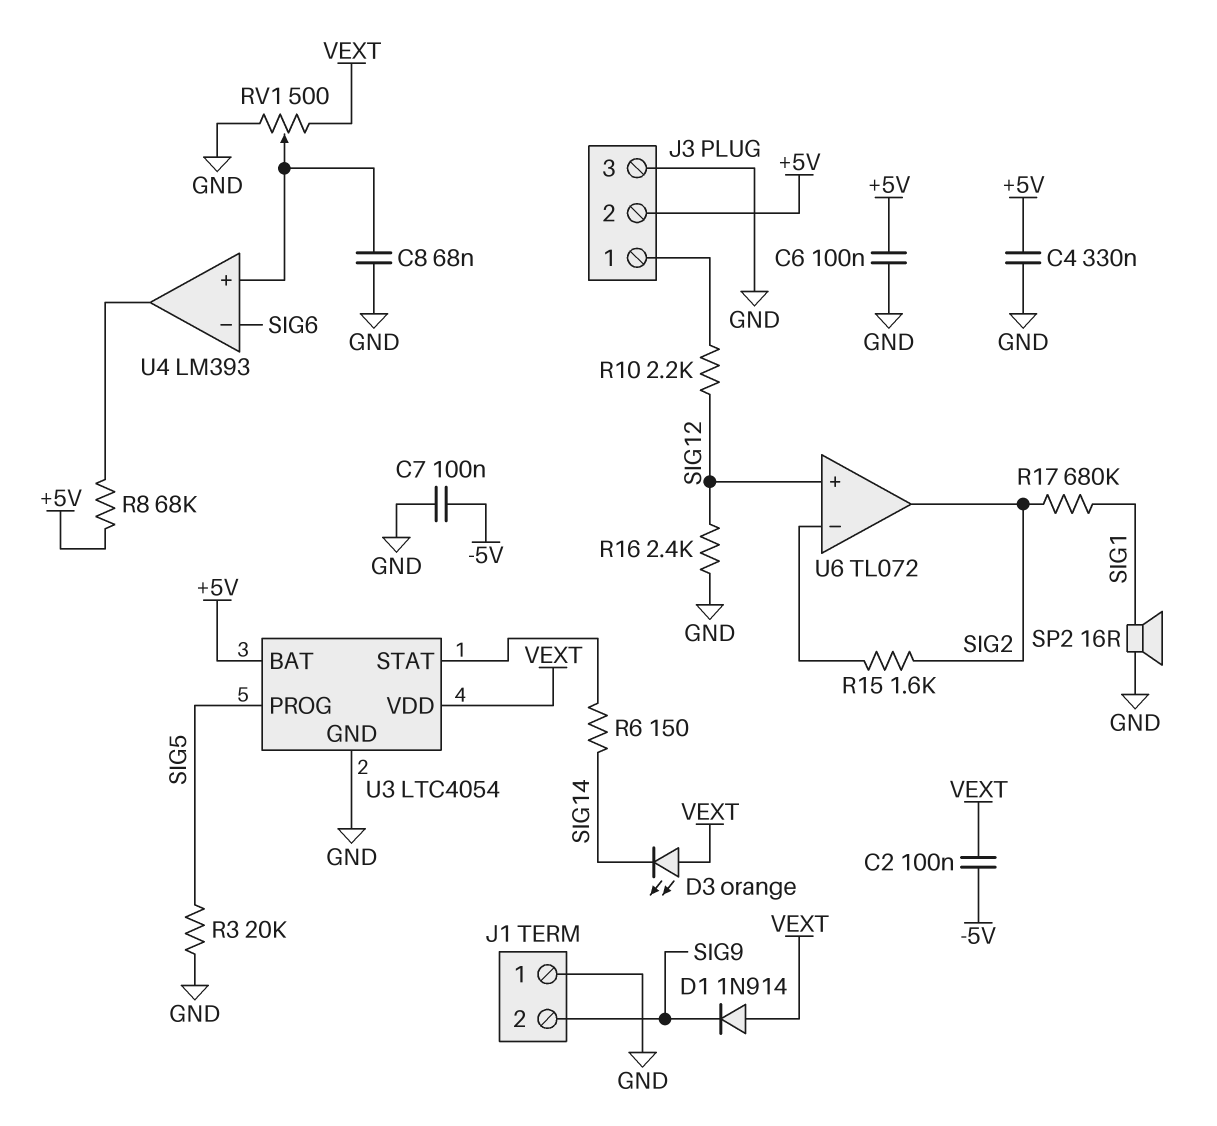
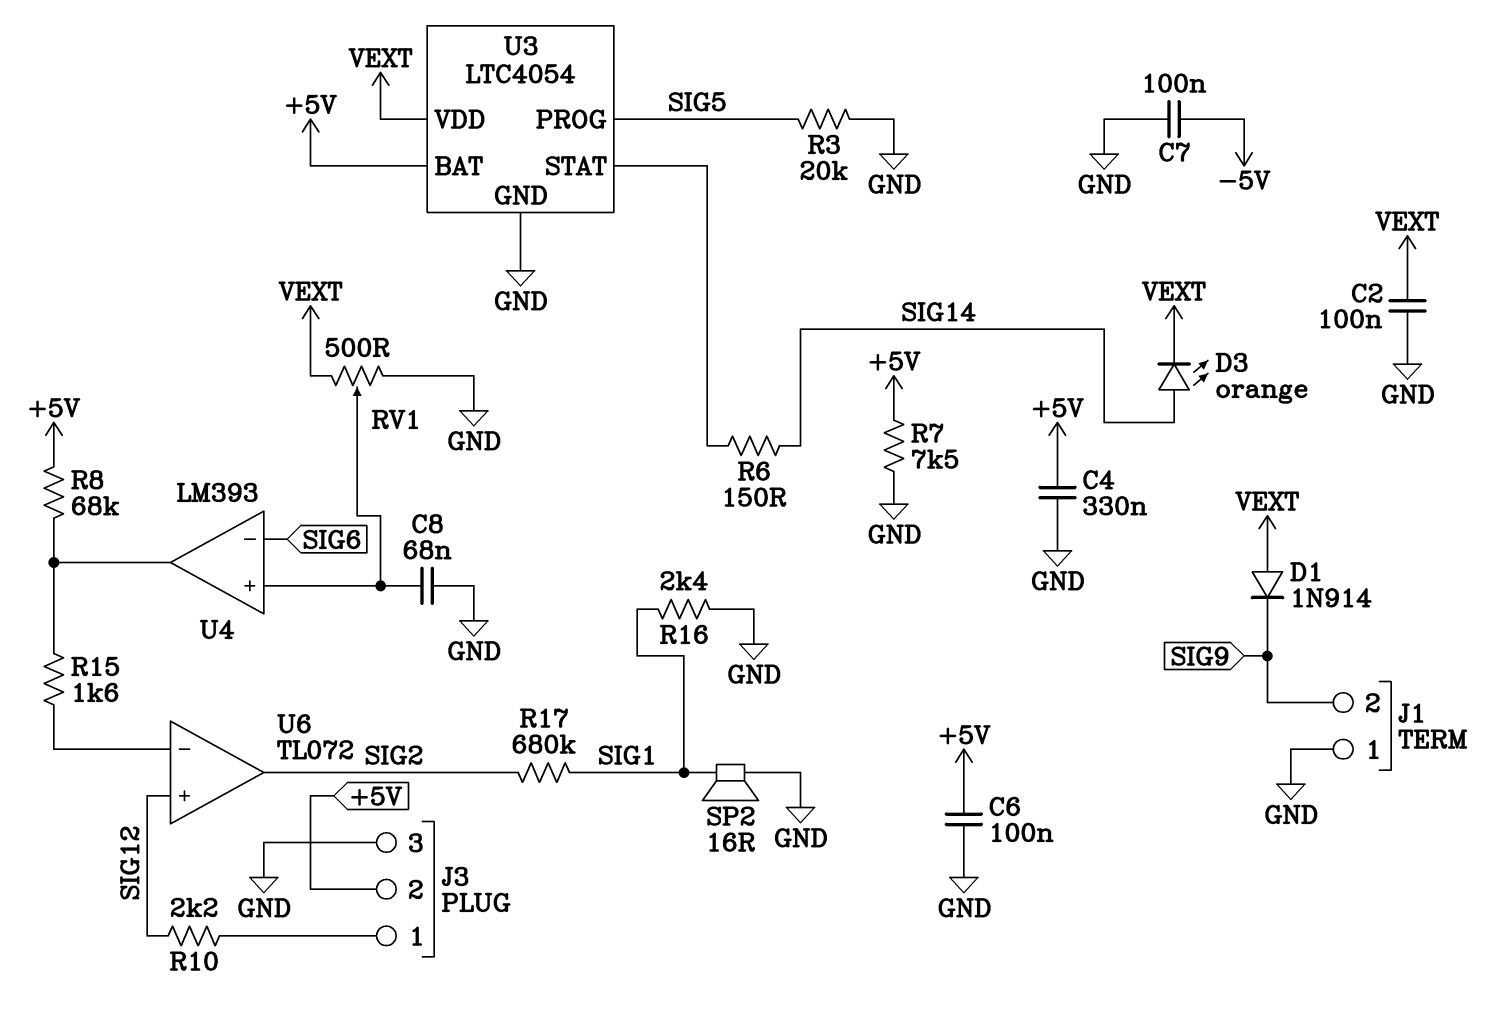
C2: 100nF (-5V, VEXT) -> 100nF (GND, VEXT)
D3: LED orange (A VEXT, K SIG14) -> LED orange (A SIG14, K VEXT)
R7: none -> 7.5k (+5V, GND)
R15: 1.6k (SIG2, U6/in-) -> 1.6k (U4/out, U6/in-)
R16: 2.4k (GND, SIG12) -> 2.4k (GND, SIG1)

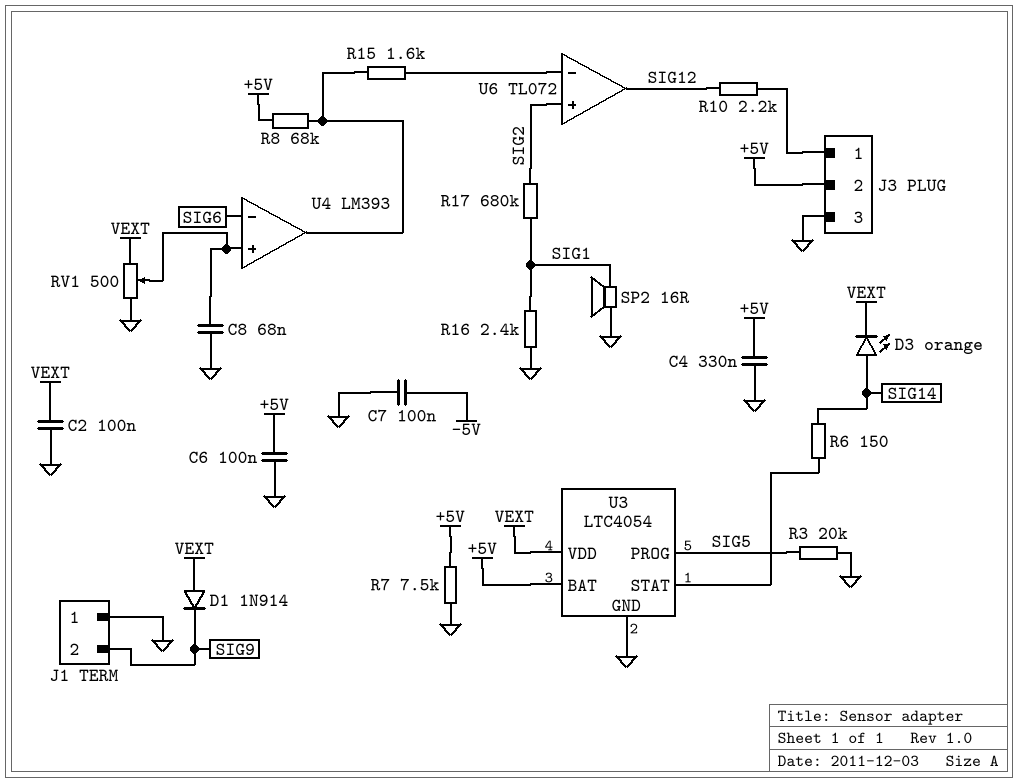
U6 pin in+: SIG12 -> SIG2
U6 pin out: SIG2 -> SIG12

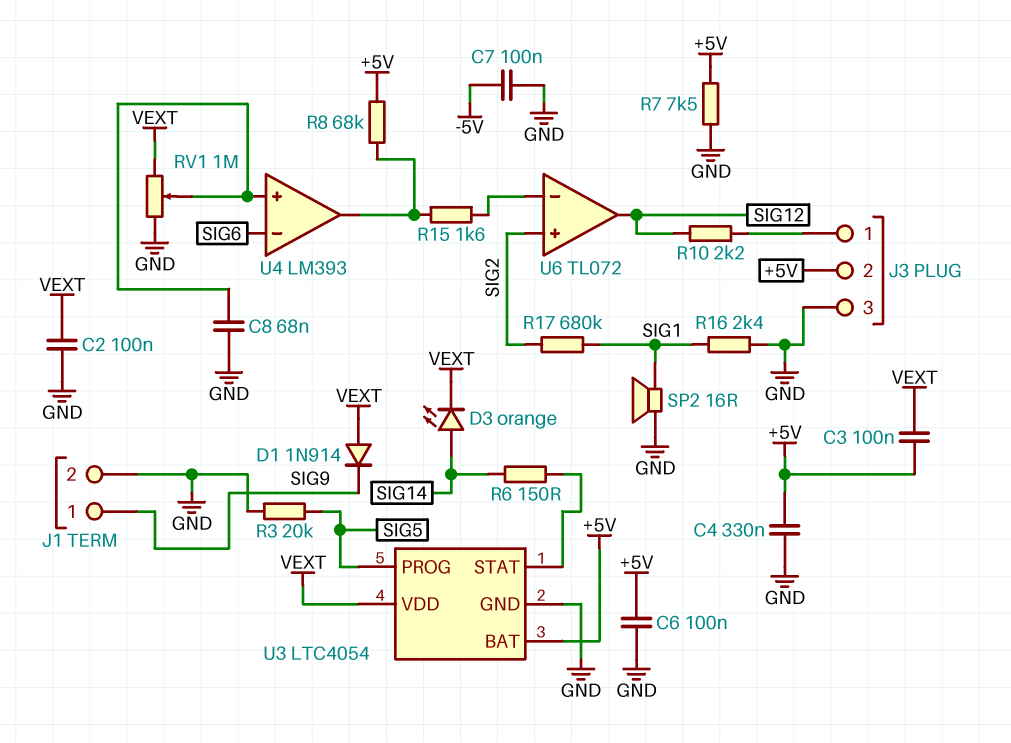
C3: none -> 100nF (+5V, VEXT)
J1 pin 1: GND -> SIG9
J1 pin 2: SIG9 -> GND
RV1: 500 (GND, VEXT, wiper U4/in+) -> 1M (GND, VEXT, wiper U4/in+)

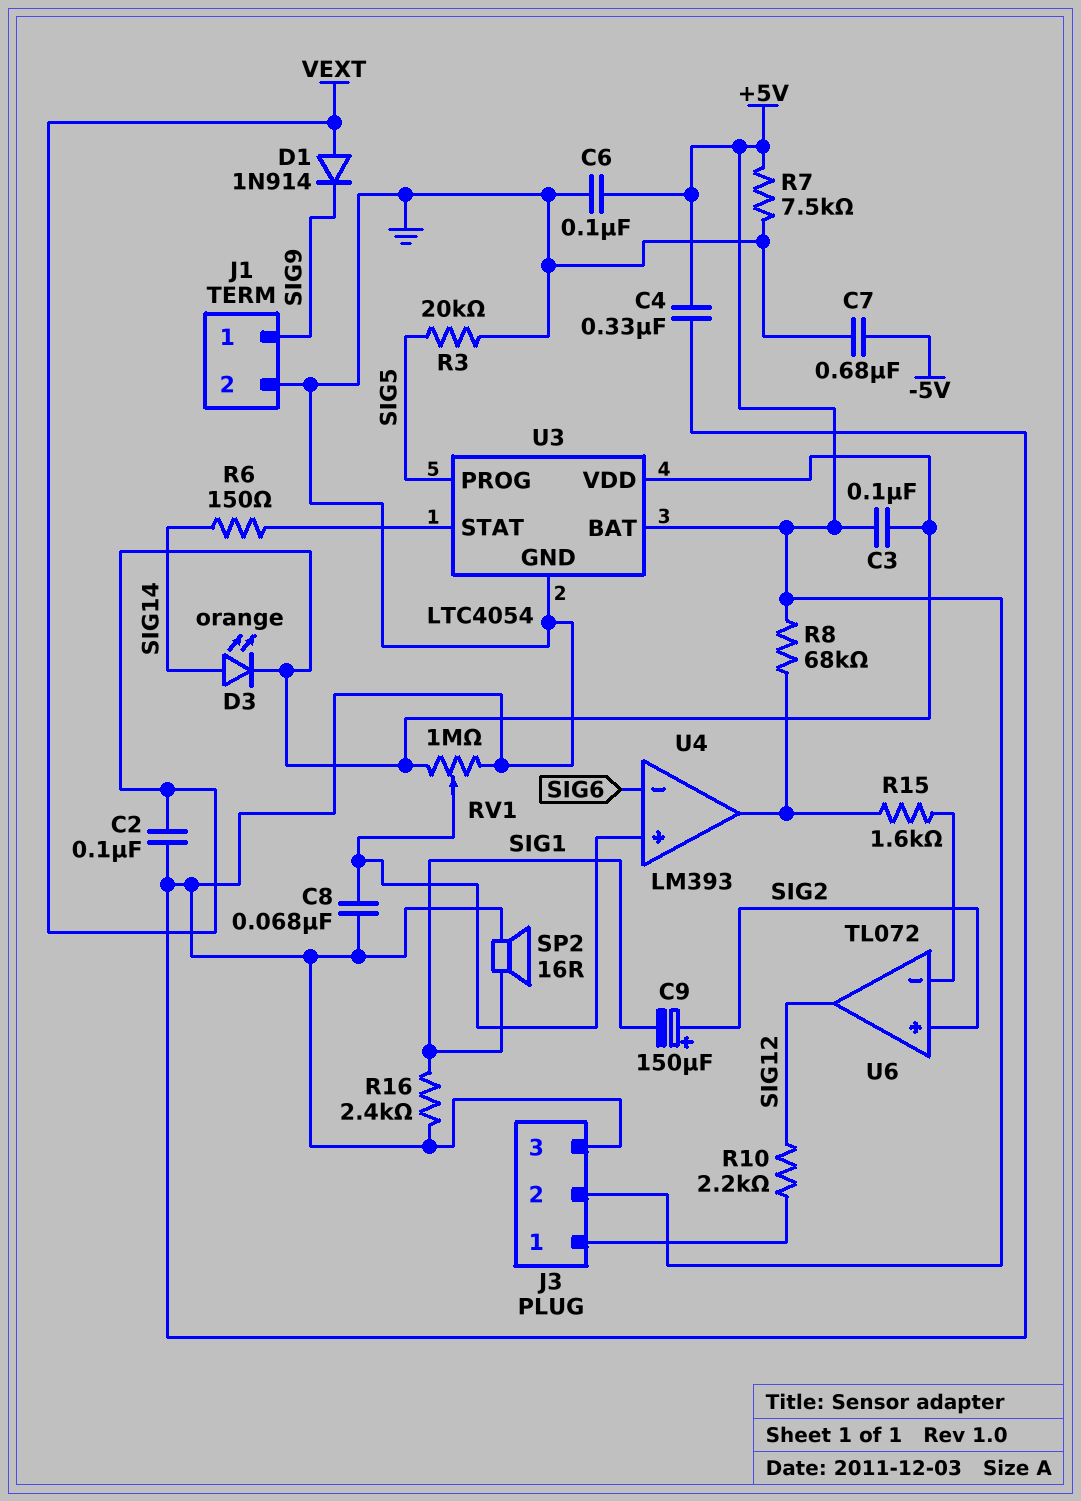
C7: 100nF (-5V, GND) -> 680nF (-5V, GND)
C9: none -> 150uF (plus SIG2, minus SIG1)
R17: 680k (SIG1, SIG2) -> none

